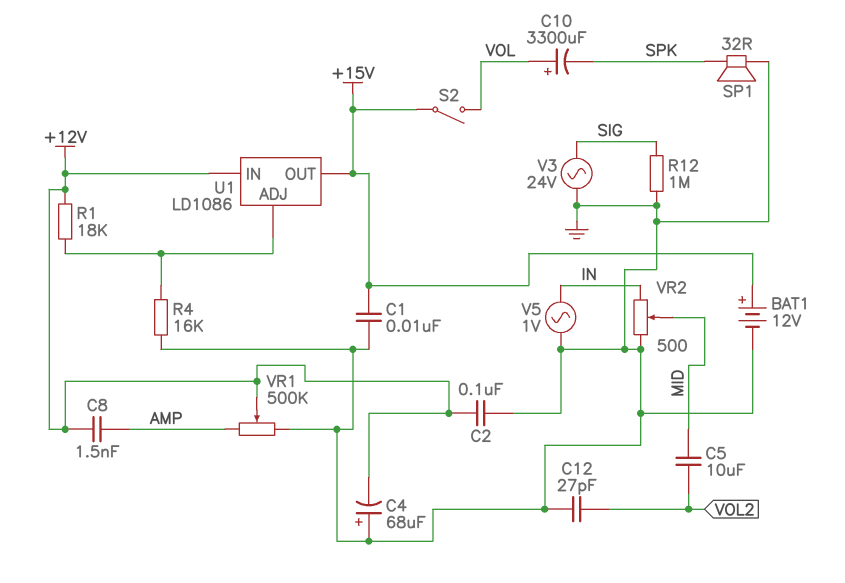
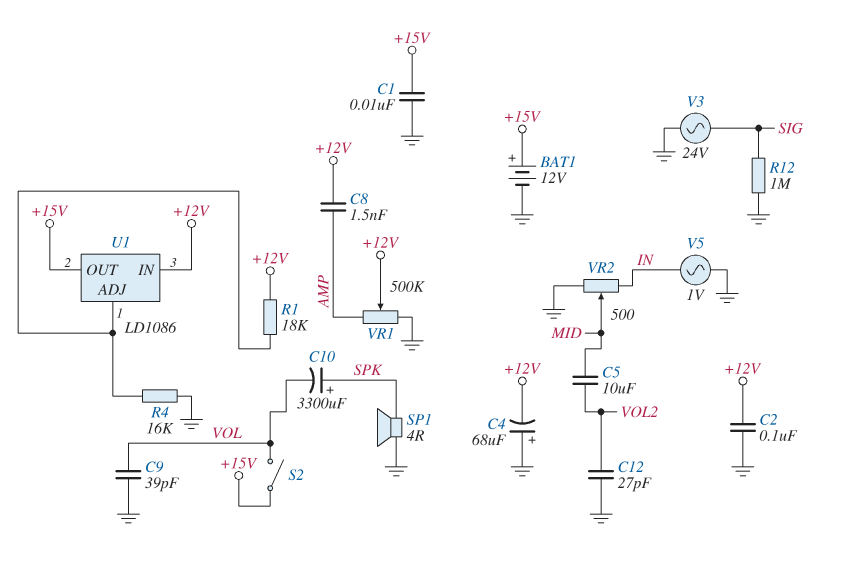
C9: none -> 39pF (GND, VOL)
C10: 3300uF (plus VOL, minus SPK) -> 3300uF (plus SPK, minus VOL)
SP1: speaker 32R (GND, SPK) -> speaker 4R (GND, SPK)

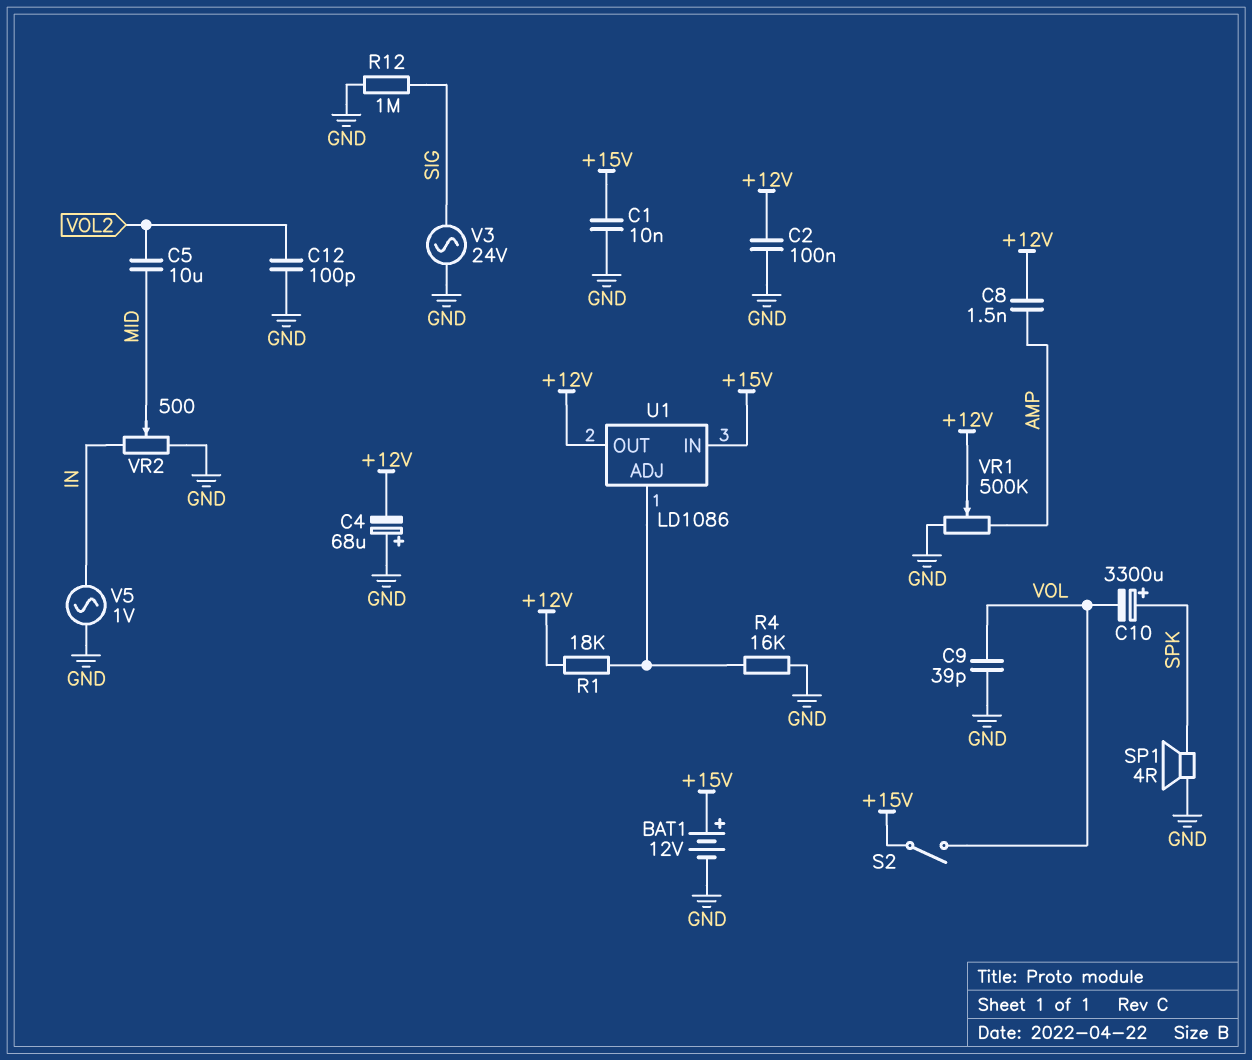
C12: 27pF (GND, VOL2) -> 100pF (GND, VOL2)
U1 pin IN: +12V -> +15V
U1 pin OUT: +15V -> +12V

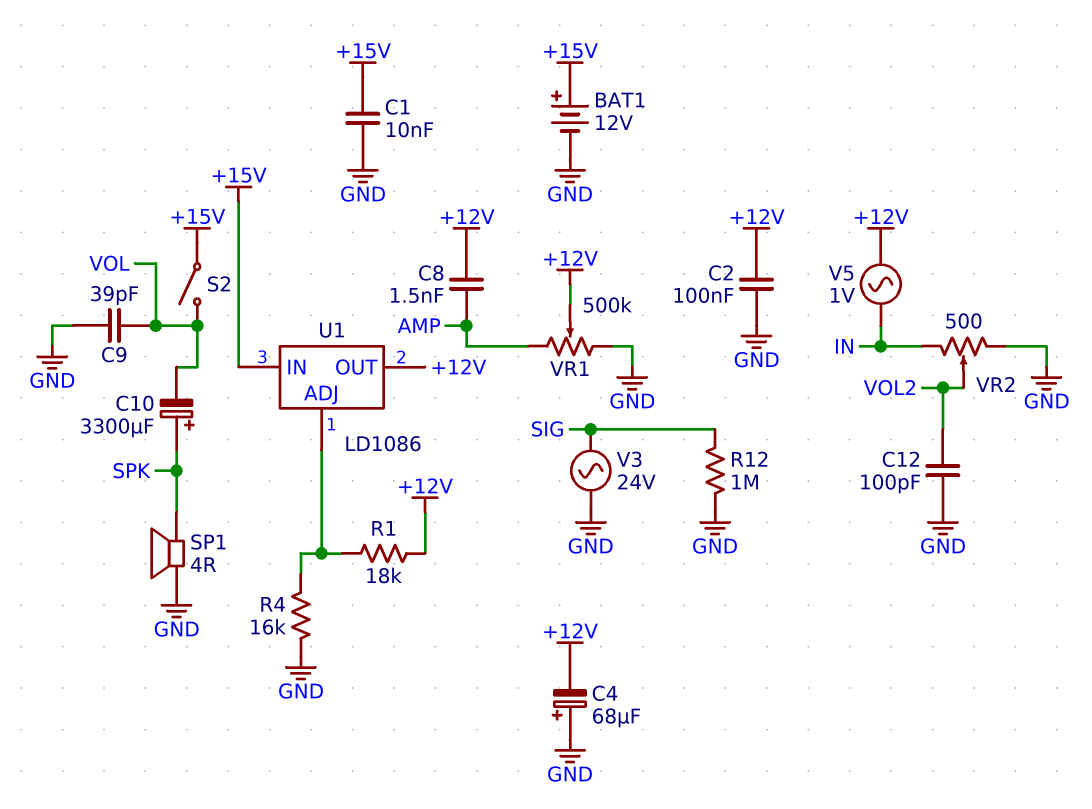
C5: 10uF (MID, VOL2) -> none
V5: AC 1V (GND, IN) -> AC 1V (+12V, IN)
VR2: 500 (GND, IN, wiper MID) -> 500 (GND, IN, wiper VOL2)

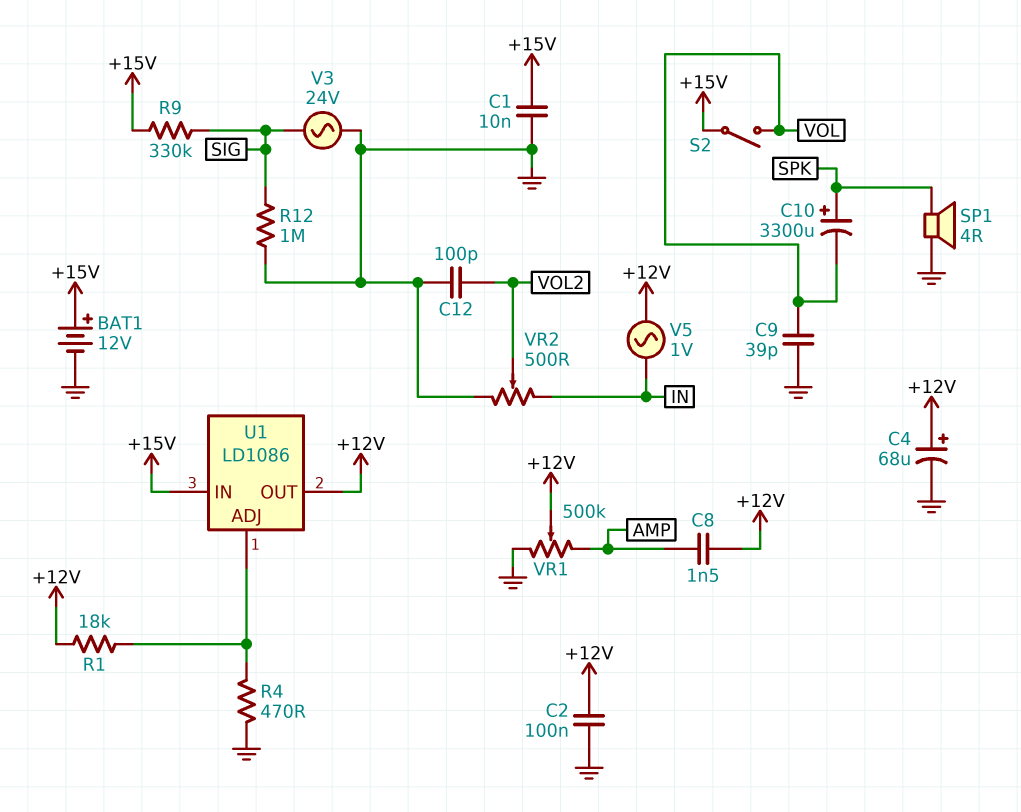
C4: 68uF (plus GND, minus +12V) -> 68uF (plus +12V, minus GND)
R4: 16k (GND, U1/ADJ) -> 470 (GND, U1/ADJ)
R9: none -> 330k (+15V, SIG)

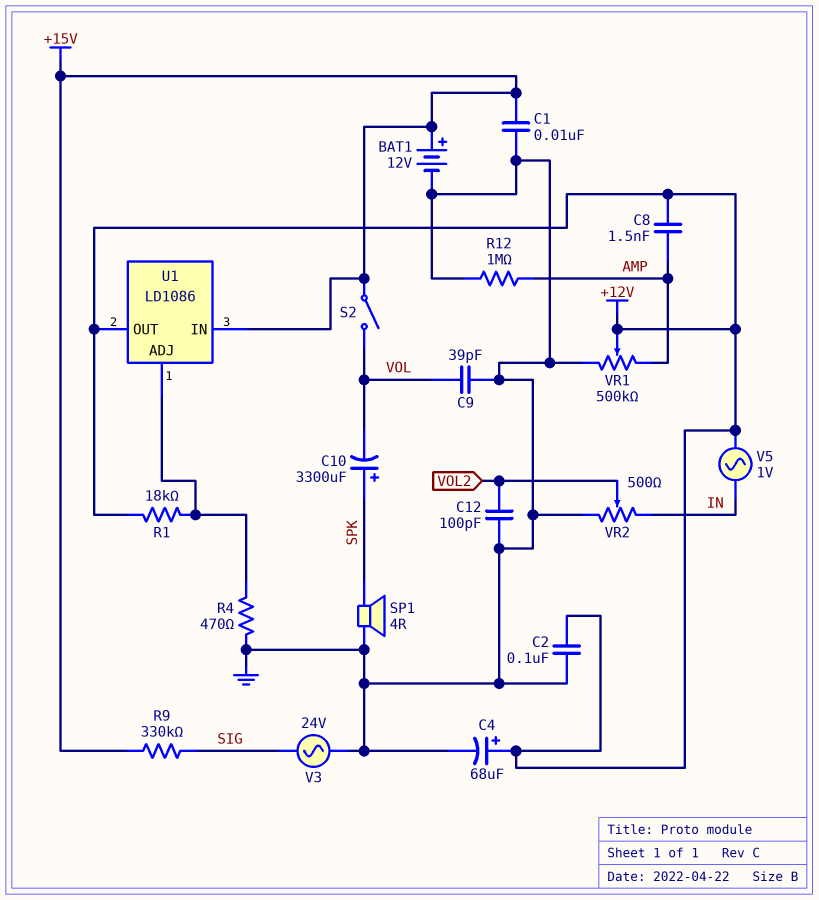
R12: 1M (GND, SIG) -> 1M (AMP, GND)

